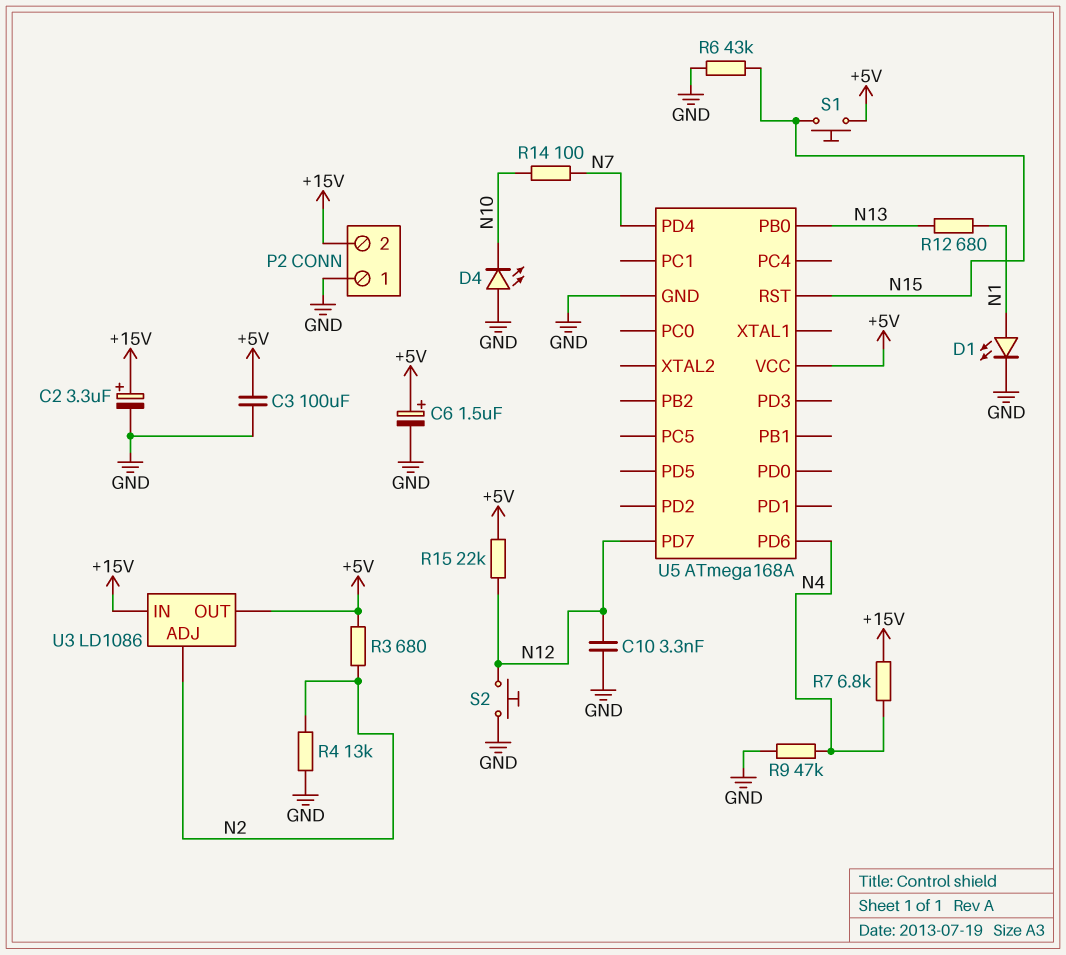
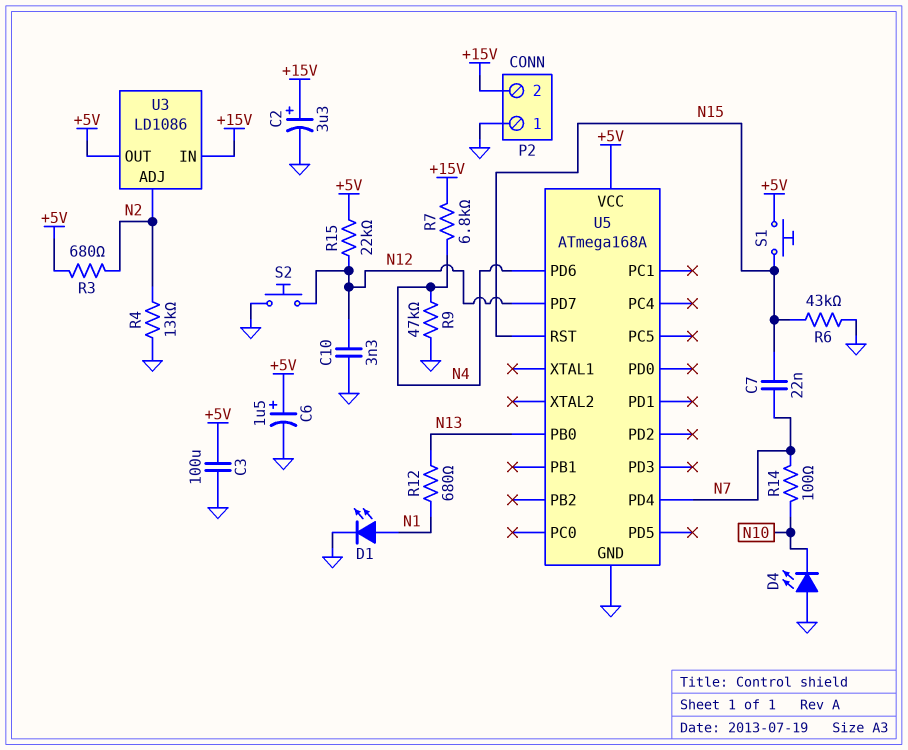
C7: none -> 22nF (N7, N15)

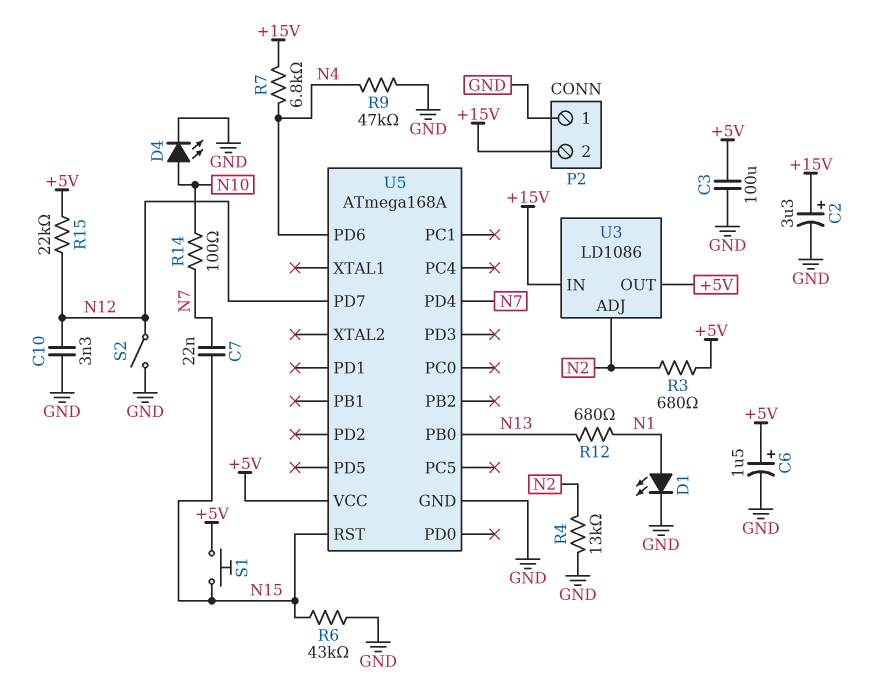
D4: LED (A GND, K N10) -> LED (A N10, K GND)
S2: button (GND, N12) -> switch (GND, N12)

